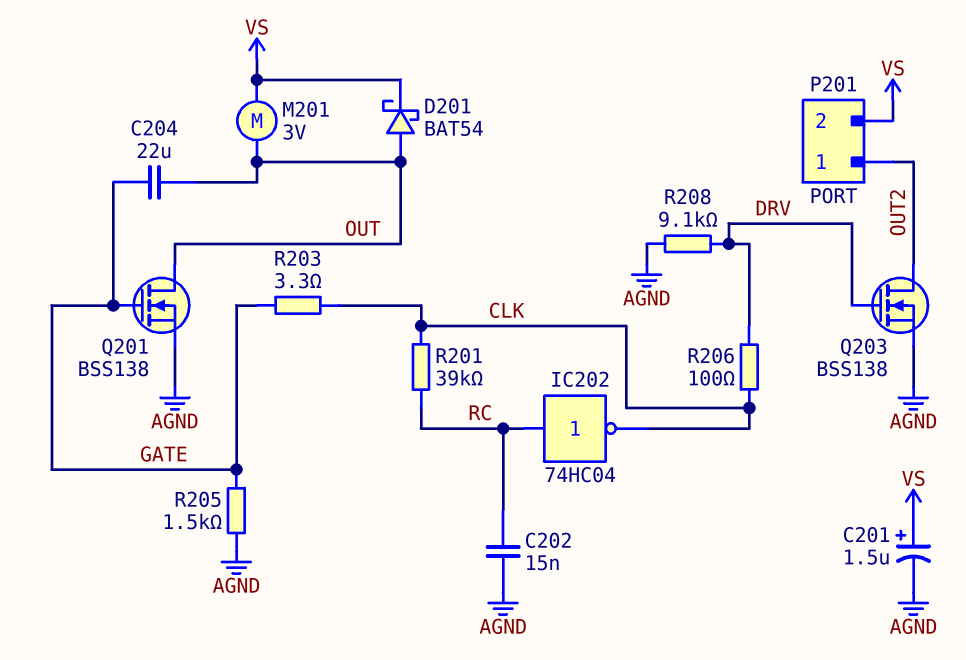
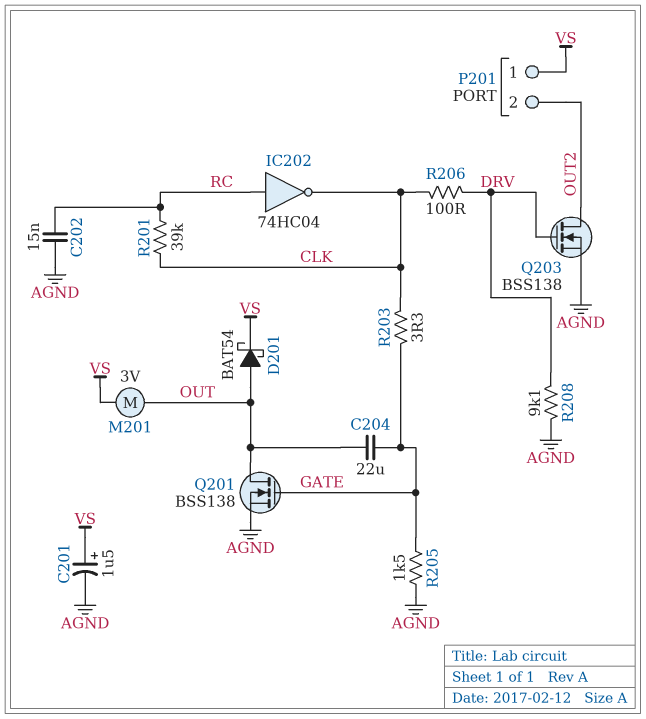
P201 pin 1: OUT2 -> VS
P201 pin 2: VS -> OUT2

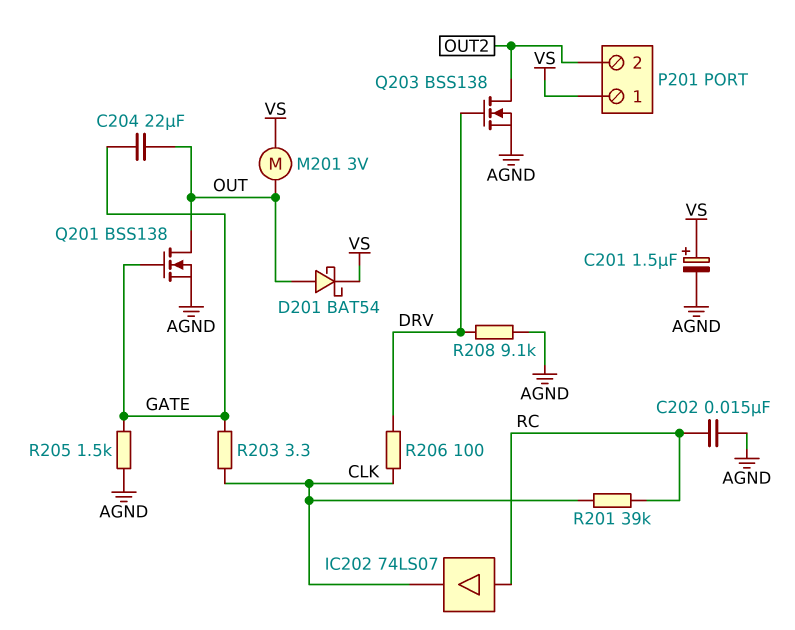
IC202: NOT 74HC04 (in RC, out CLK) -> buffer 74LS07 (in RC, out CLK)

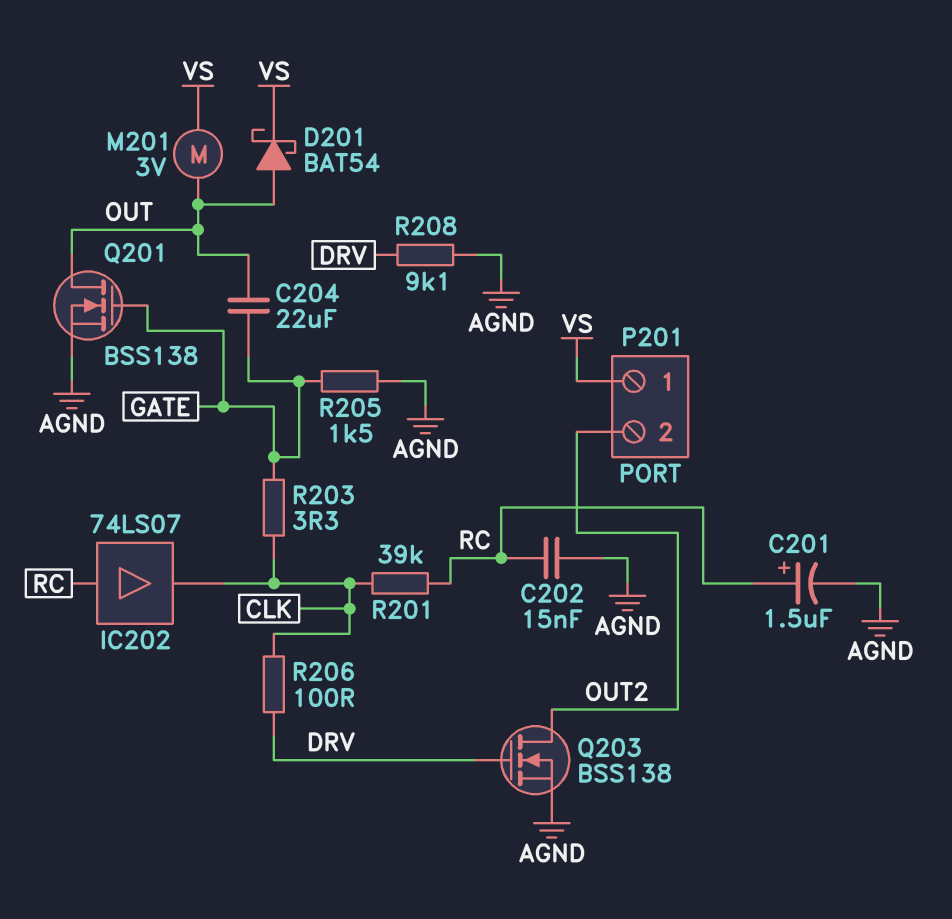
C201: 1.5uF (plus VS, minus AGND) -> 1.5uF (plus RC, minus AGND)

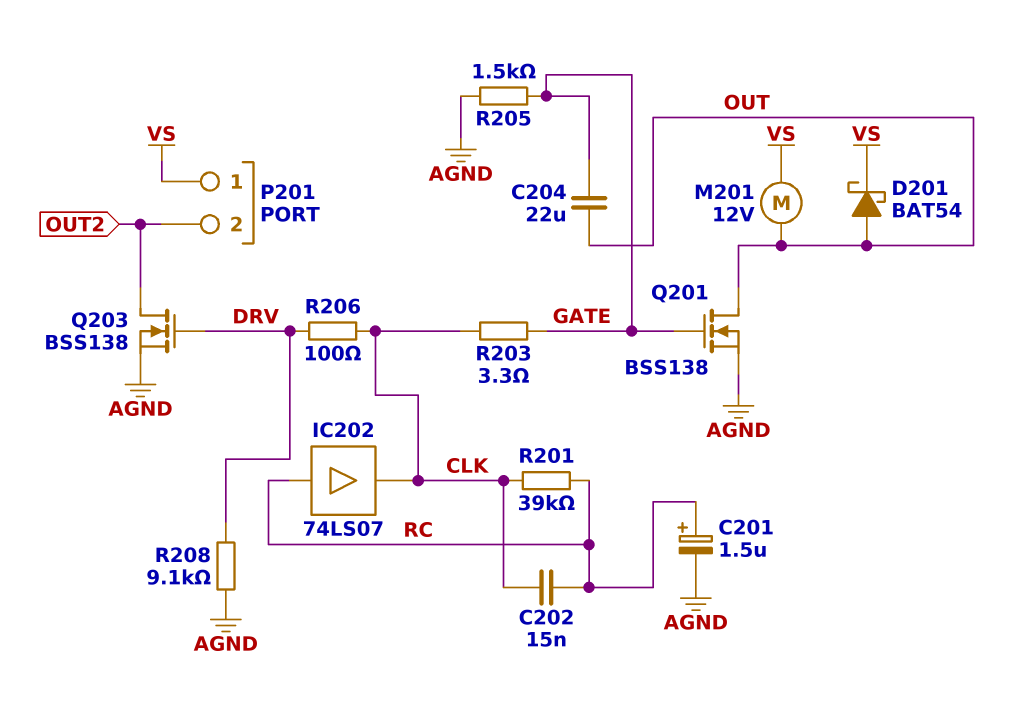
C202: 15nF (AGND, RC) -> 15nF (CLK, RC)
M201: motor 3V (OUT, VS) -> motor 12V (OUT, VS)

